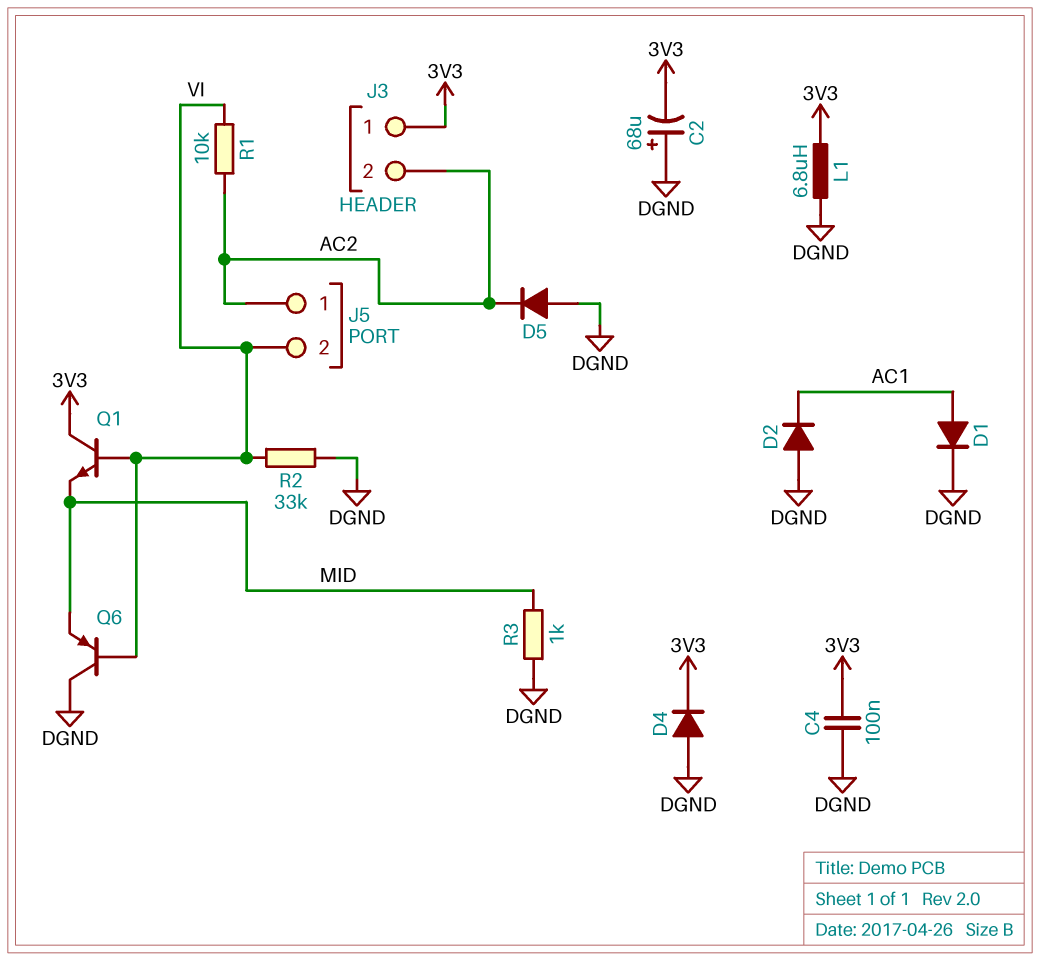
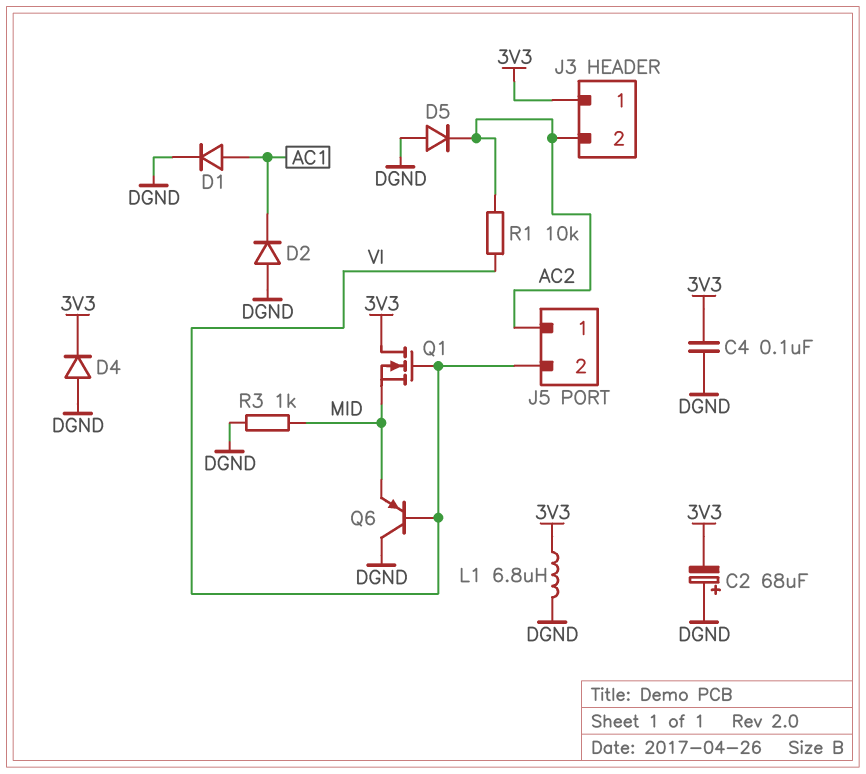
Q1: NPN (B VI, C 3V3, E MID) -> NMOS (G VI, D 3V3, S MID)
R2: 33k (DGND, VI) -> none

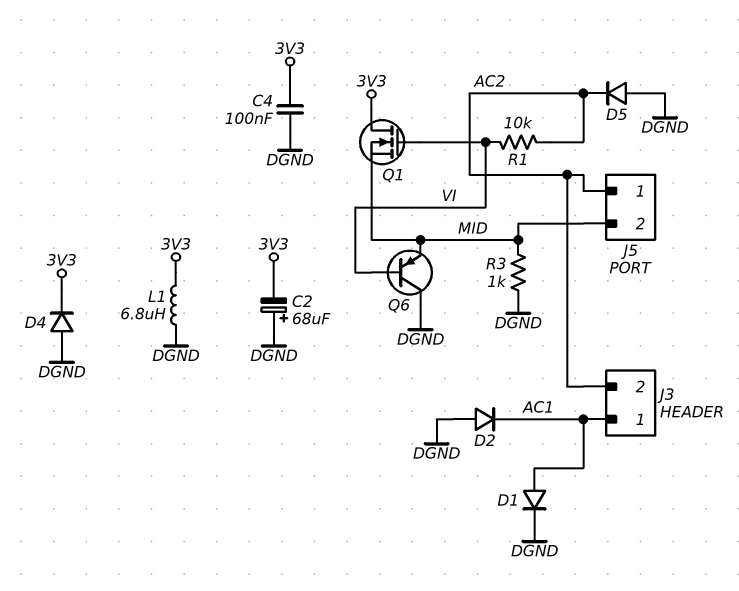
J3 pin 1: 3V3 -> AC1
J5 pin 2: VI -> MID

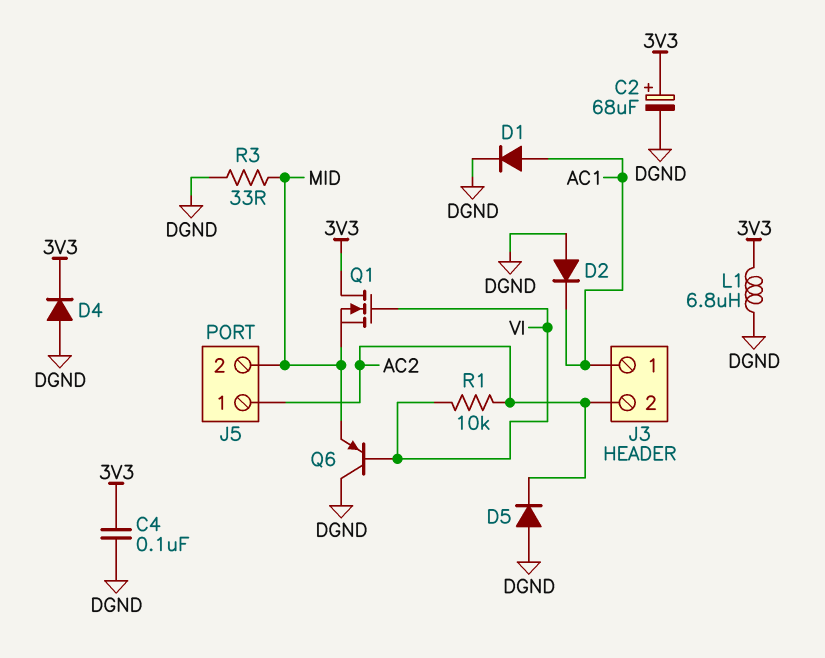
C2: 68uF (plus DGND, minus 3V3) -> 68uF (plus 3V3, minus DGND)
R3: 1k (DGND, MID) -> 33 (DGND, MID)

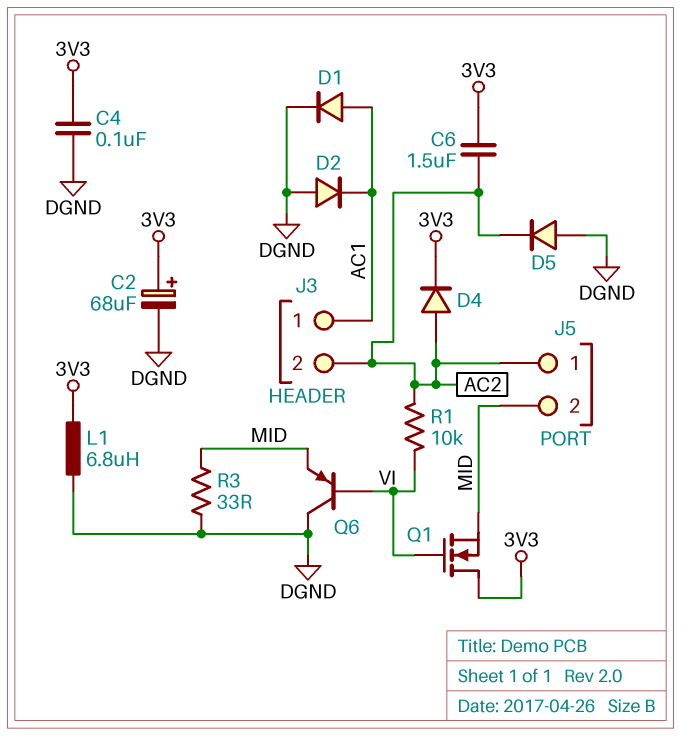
C6: none -> 1.5uF (3V3, AC2)
D4: diode (A DGND, K 3V3) -> diode (A AC2, K 3V3)

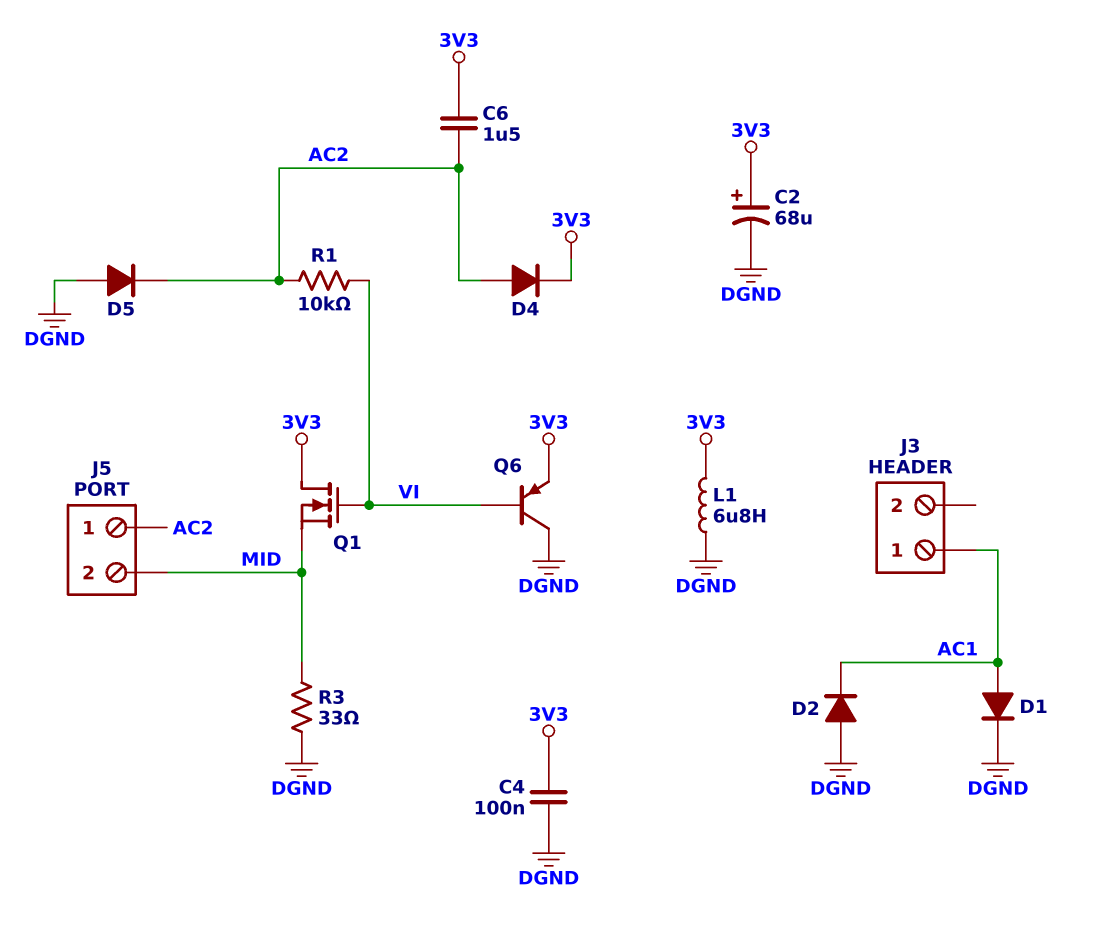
J3 pin 2: AC2 -> none
Q6: PNP (B VI, C DGND, E MID) -> PNP (B VI, C DGND, E 3V3)

